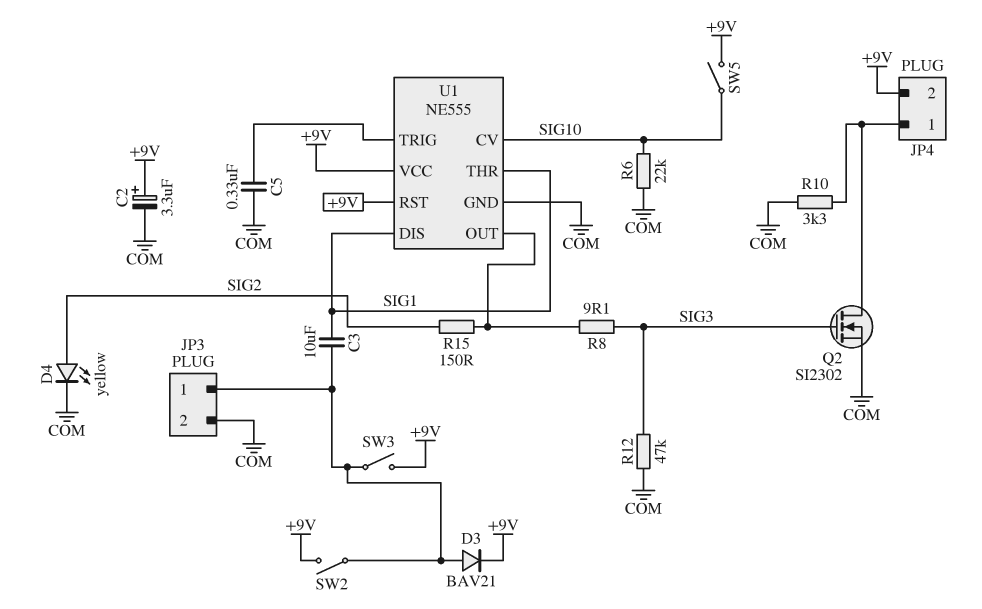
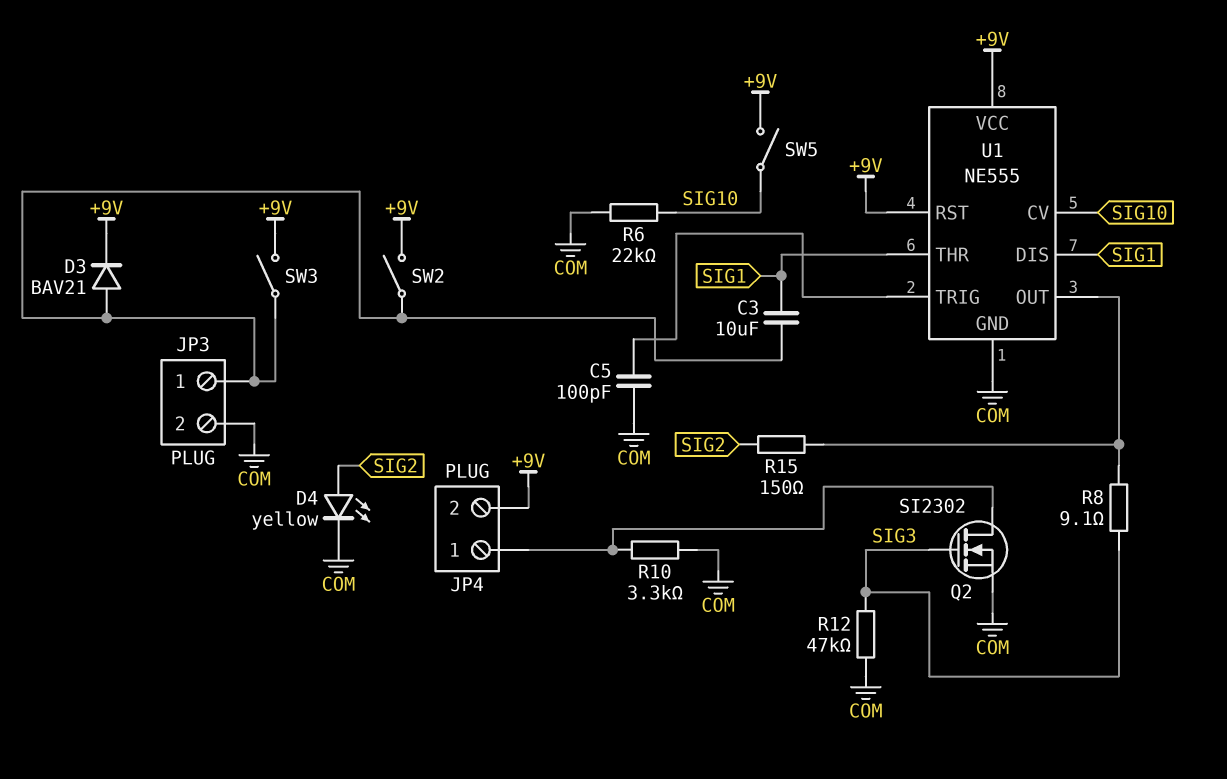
C2: 3.3uF (plus +9V, minus COM) -> none
C5: 330nF (COM, U1/TRIG) -> 100pF (COM, U1/TRIG)

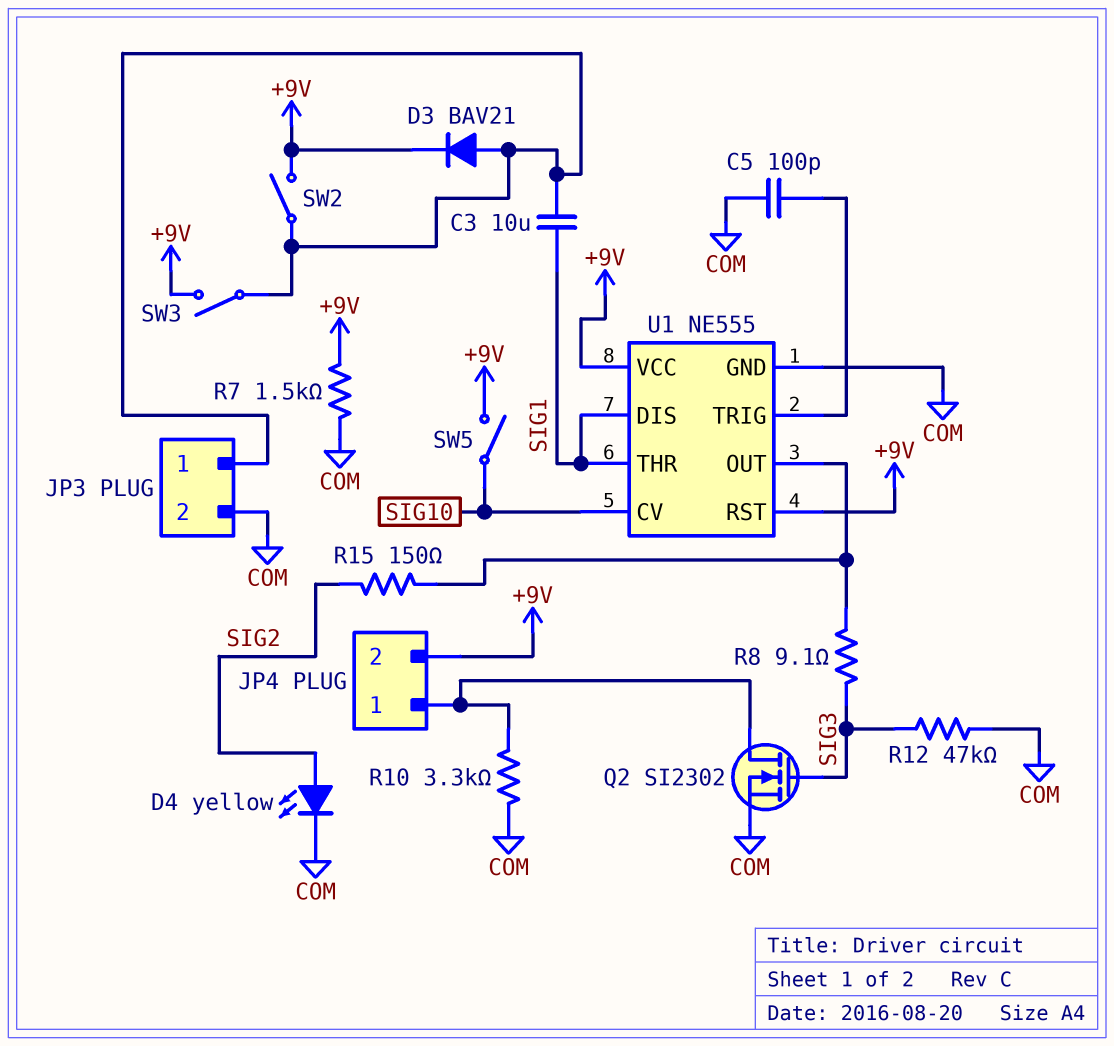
R6: 22k (COM, SIG10) -> none
R7: none -> 1.5k (+9V, COM)

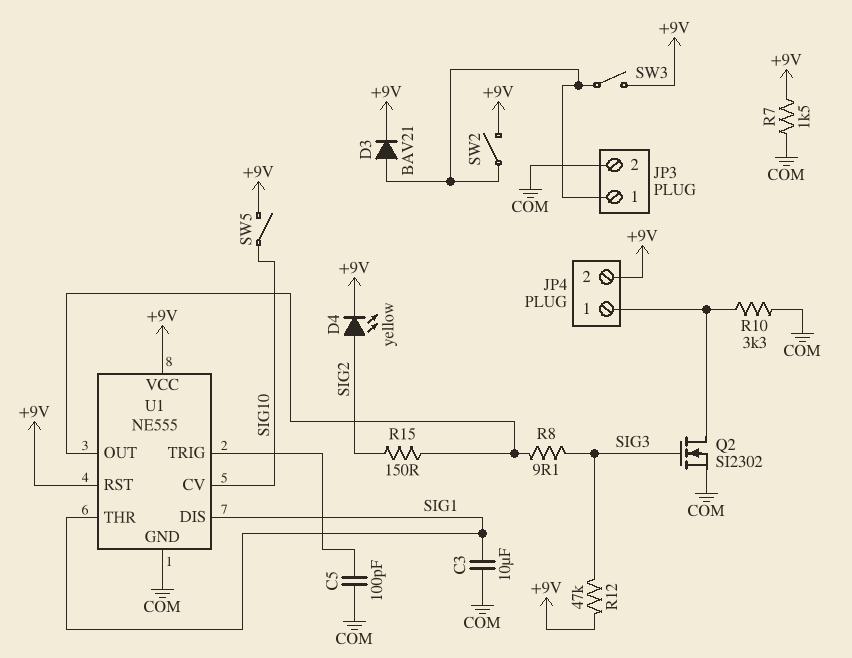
C3: 10uF (JP3/1, SIG1) -> 10uF (COM, SIG1)
D4: LED yellow (A SIG2, K COM) -> LED yellow (A SIG2, K +9V)
R12: 47k (COM, SIG3) -> 47k (+9V, SIG3)

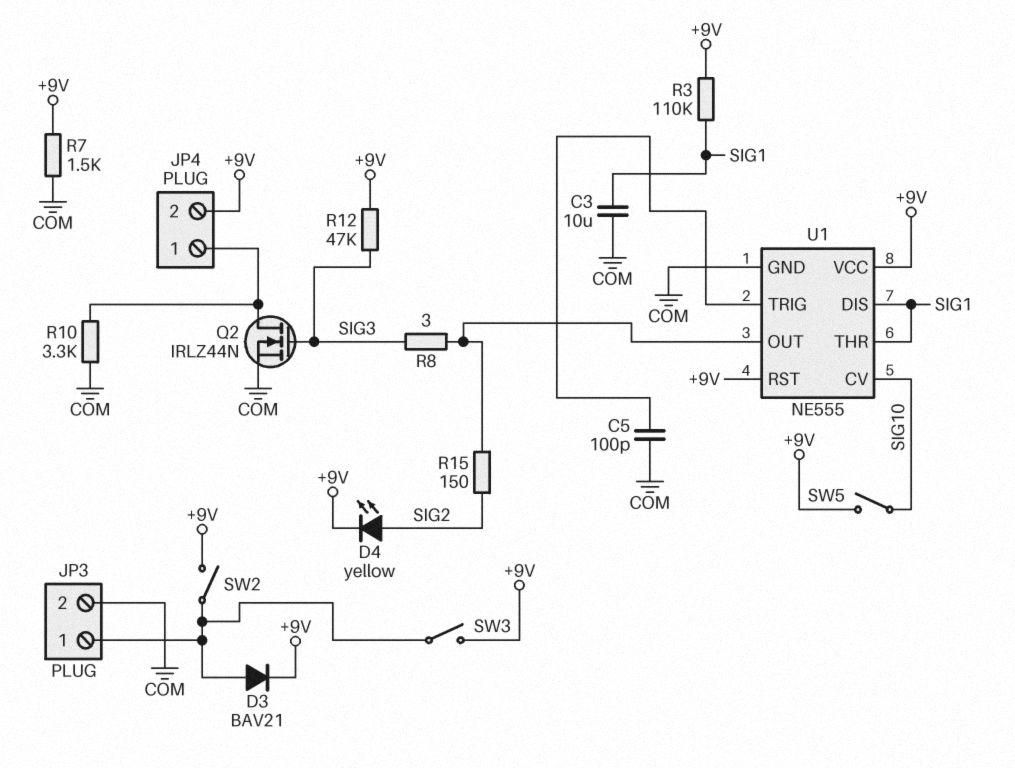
Q2: NMOS SI2302 (G SIG3, D JP4/1, S COM) -> NMOS IRLZ44N (G SIG3, D JP4/1, S COM)
R3: none -> 110k (+9V, SIG1)
R8: 9.1 (SIG3, U1/OUT) -> 3 (SIG3, U1/OUT)

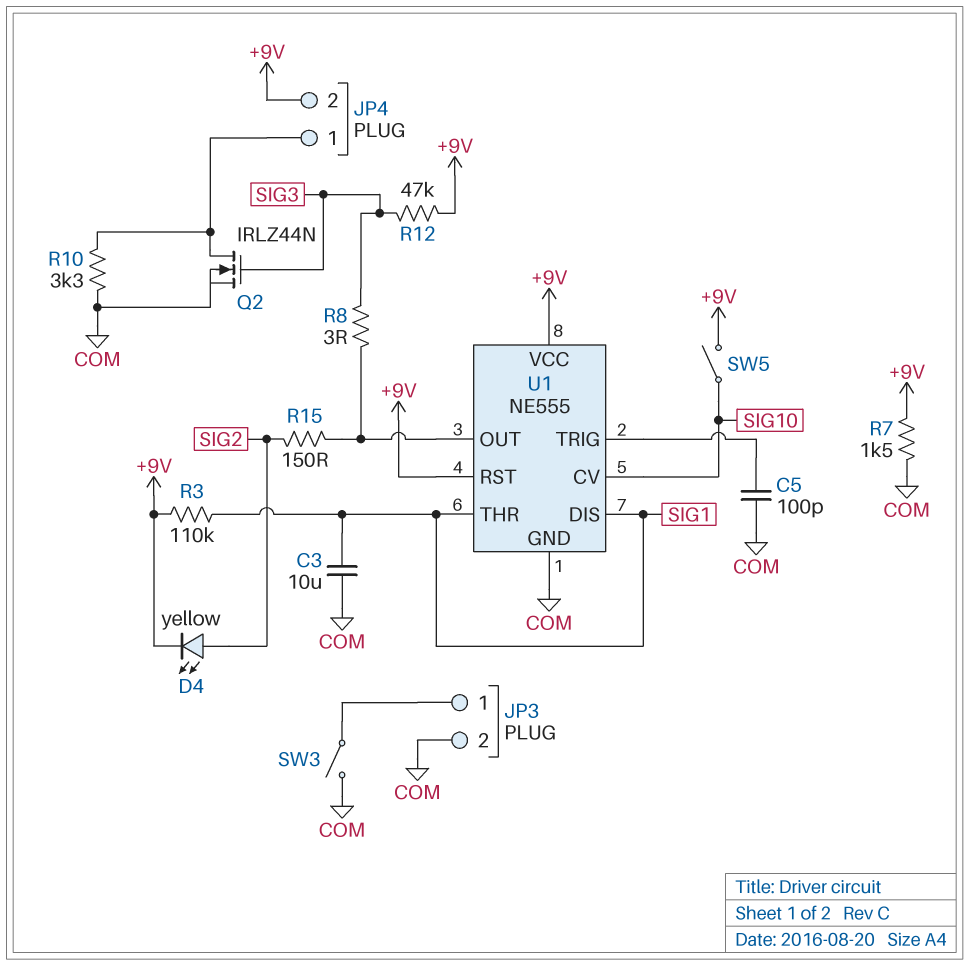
D3: diode BAV21 (A JP3/1, K +9V) -> none
SW2: switch (+9V, JP3/1) -> none
SW3: switch (+9V, JP3/1) -> switch (COM, JP3/1)

